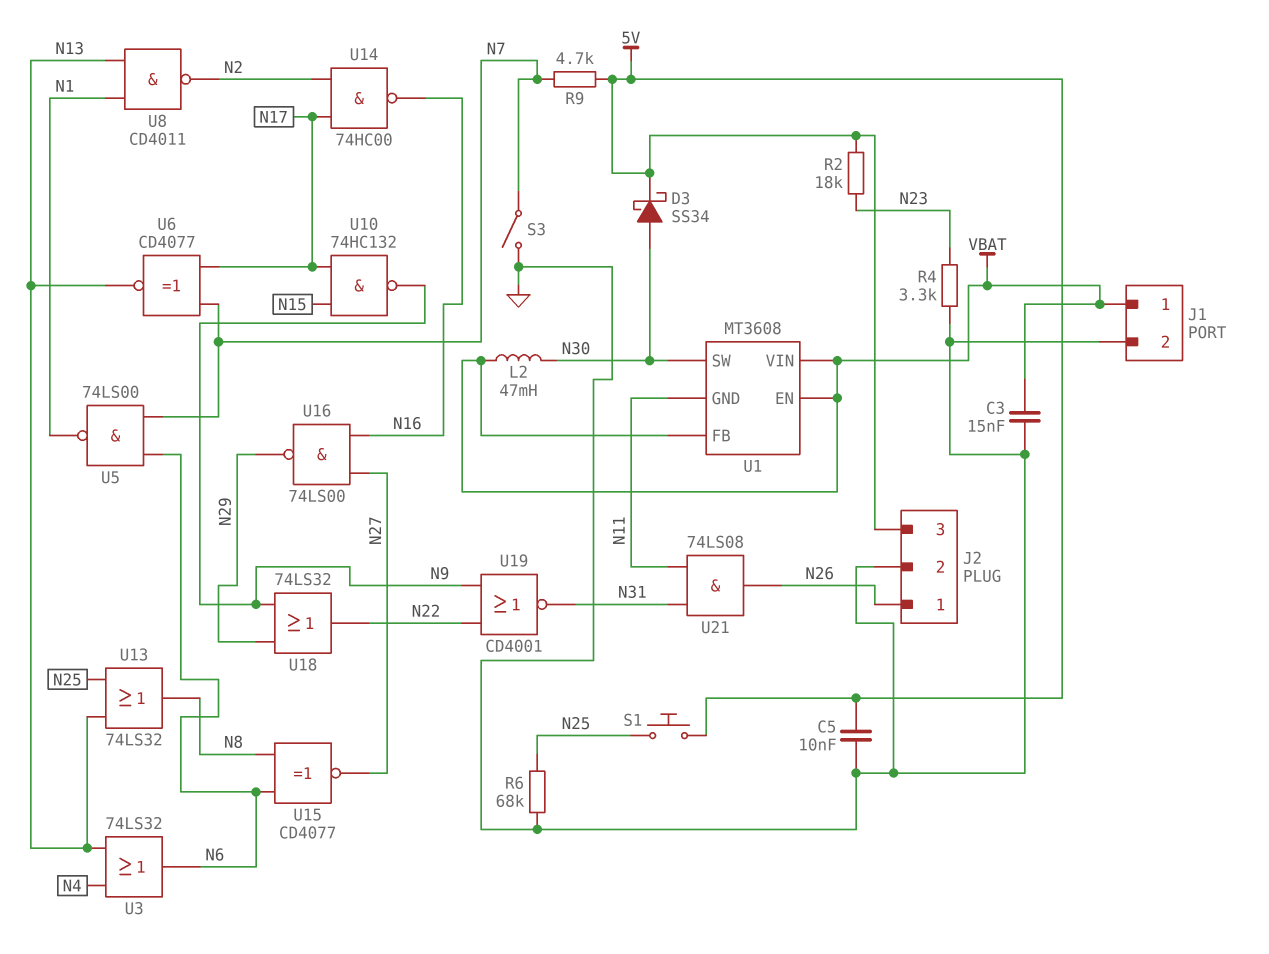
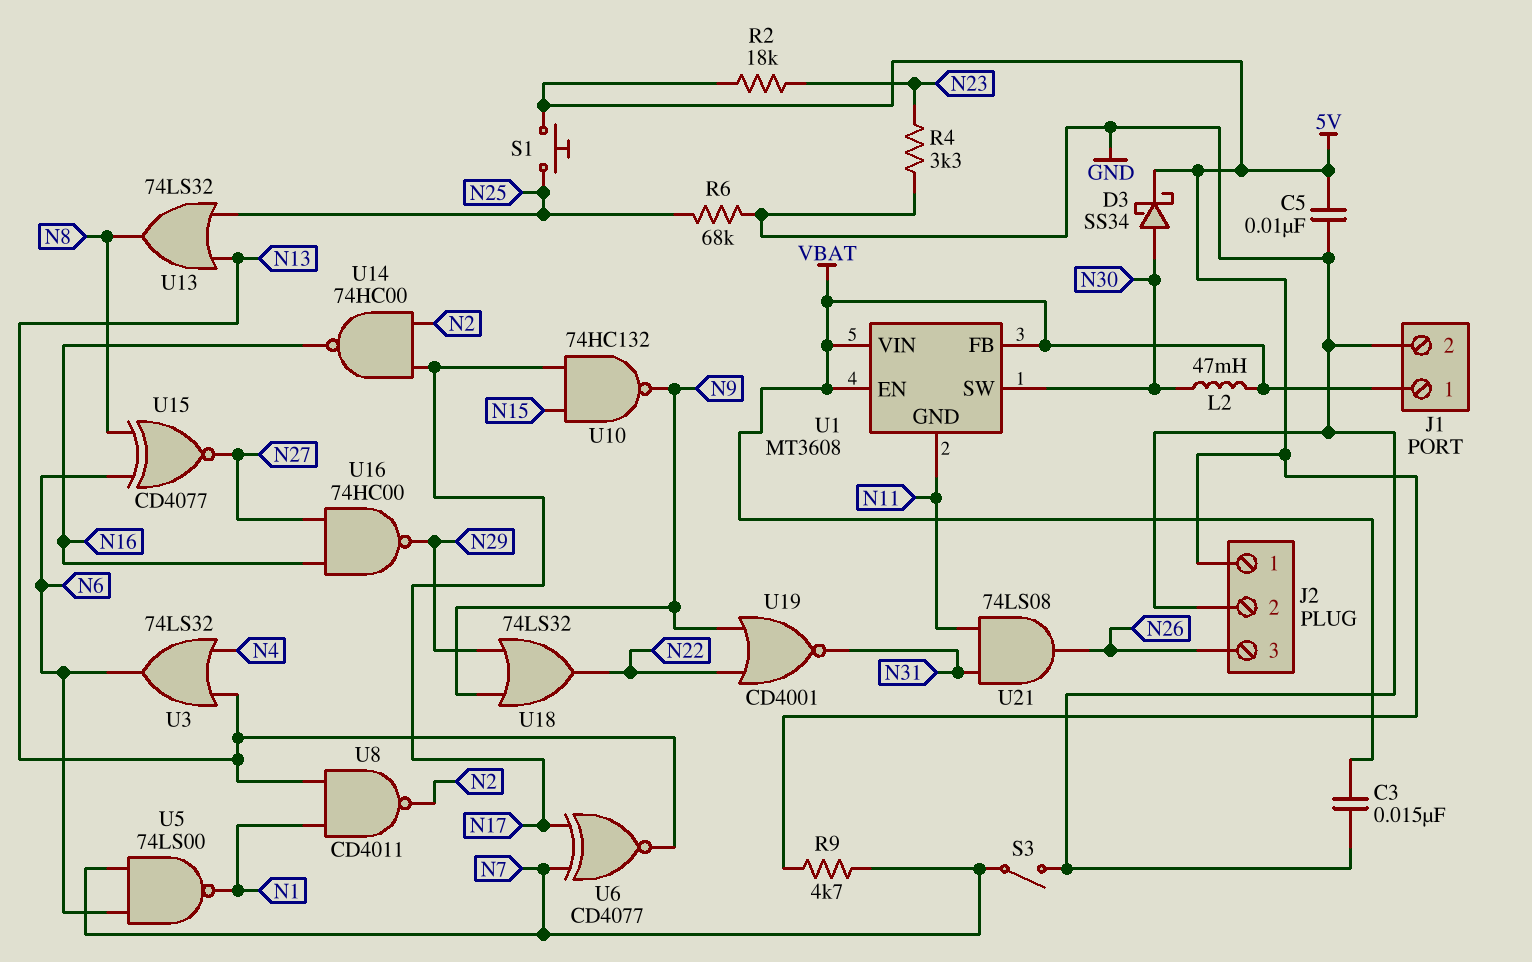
J2 pin 1: N26 -> 5V
J2 pin 3: 5V -> N26
U16: NAND 74LS00 (in N16, in N27, out N29) -> NAND 74HC00 (in N16, in N27, out N29)

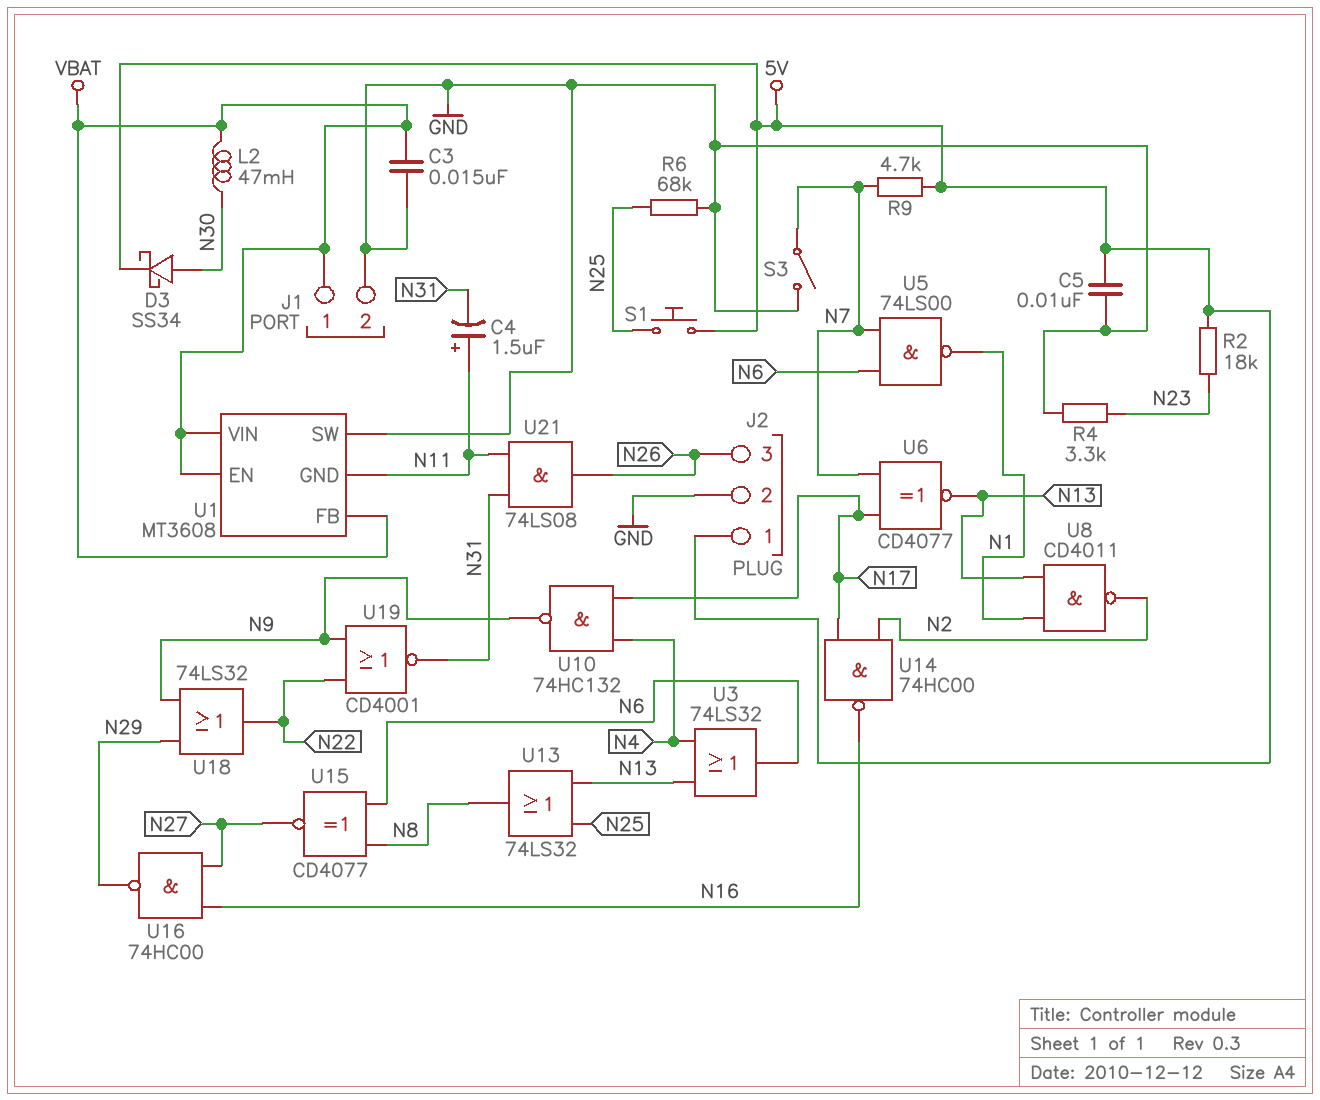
C4: none -> 1.5uF (plus N11, minus N31)
U1 pin SW: N30 -> GND
U10: NAND 74HC132 (in N15, in N17, out N9) -> NAND 74HC132 (in N4, in N17, out N9)

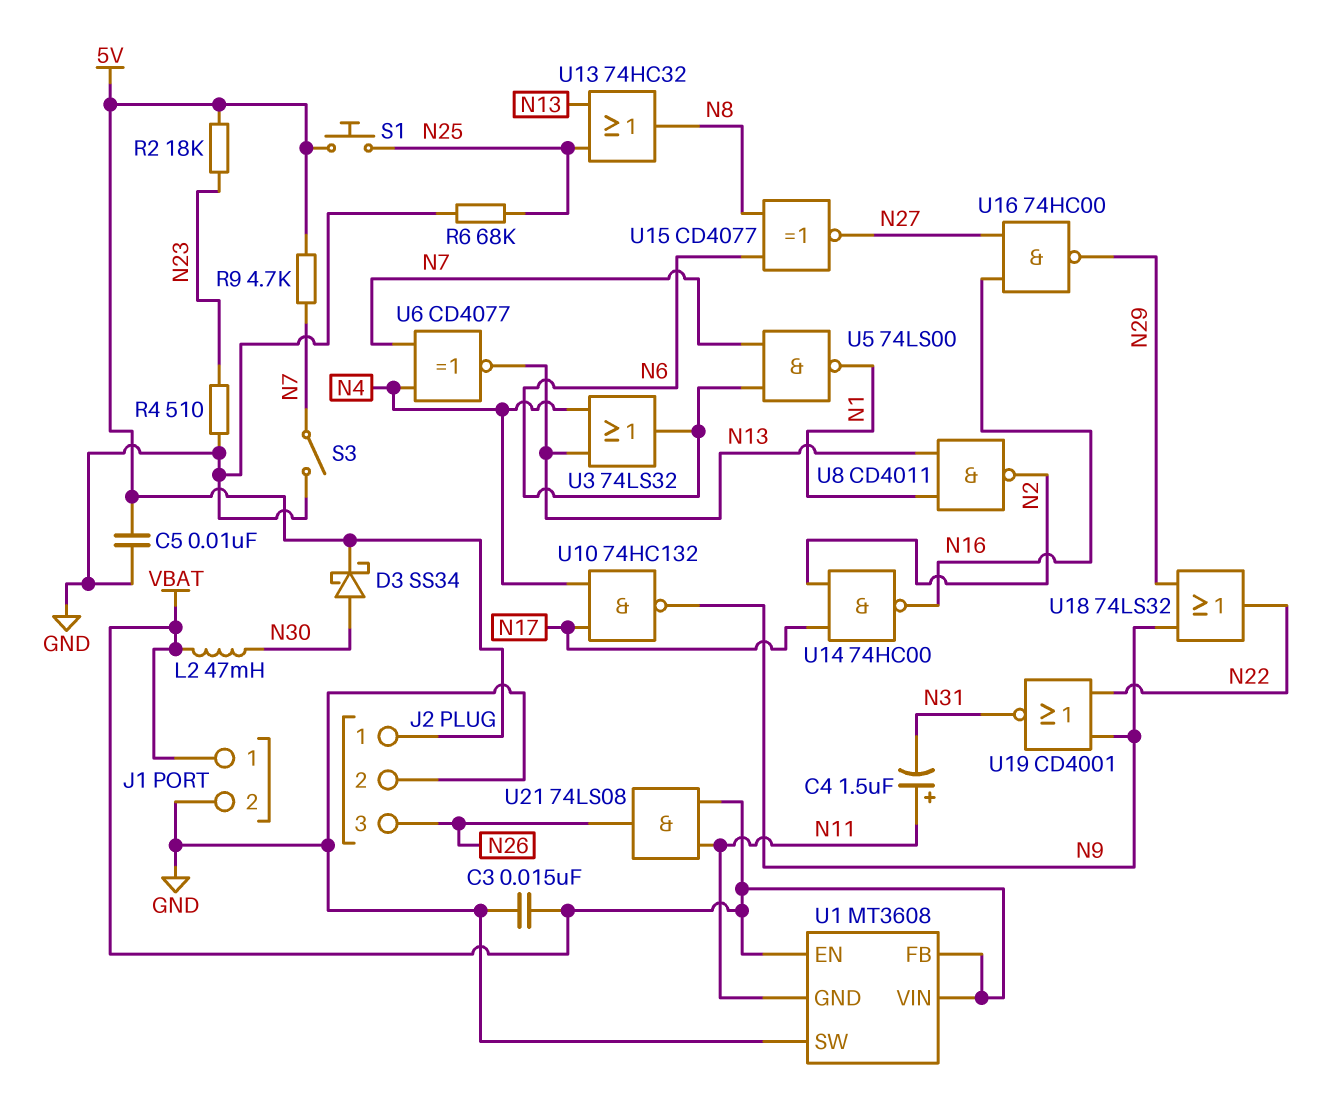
R4: 3.3k (GND, N23) -> 510 (GND, N23)
U6: XNOR CD4077 (in N7, in N17, out N13) -> XNOR CD4077 (in N4, in N7, out N13)
U13: OR 74LS32 (in N13, in N25, out N8) -> OR 74HC32 (in N13, in N25, out N8)
U21: AND 74LS08 (in N11, in N31, out N26) -> AND 74LS08 (in N11, in VBAT, out N26)

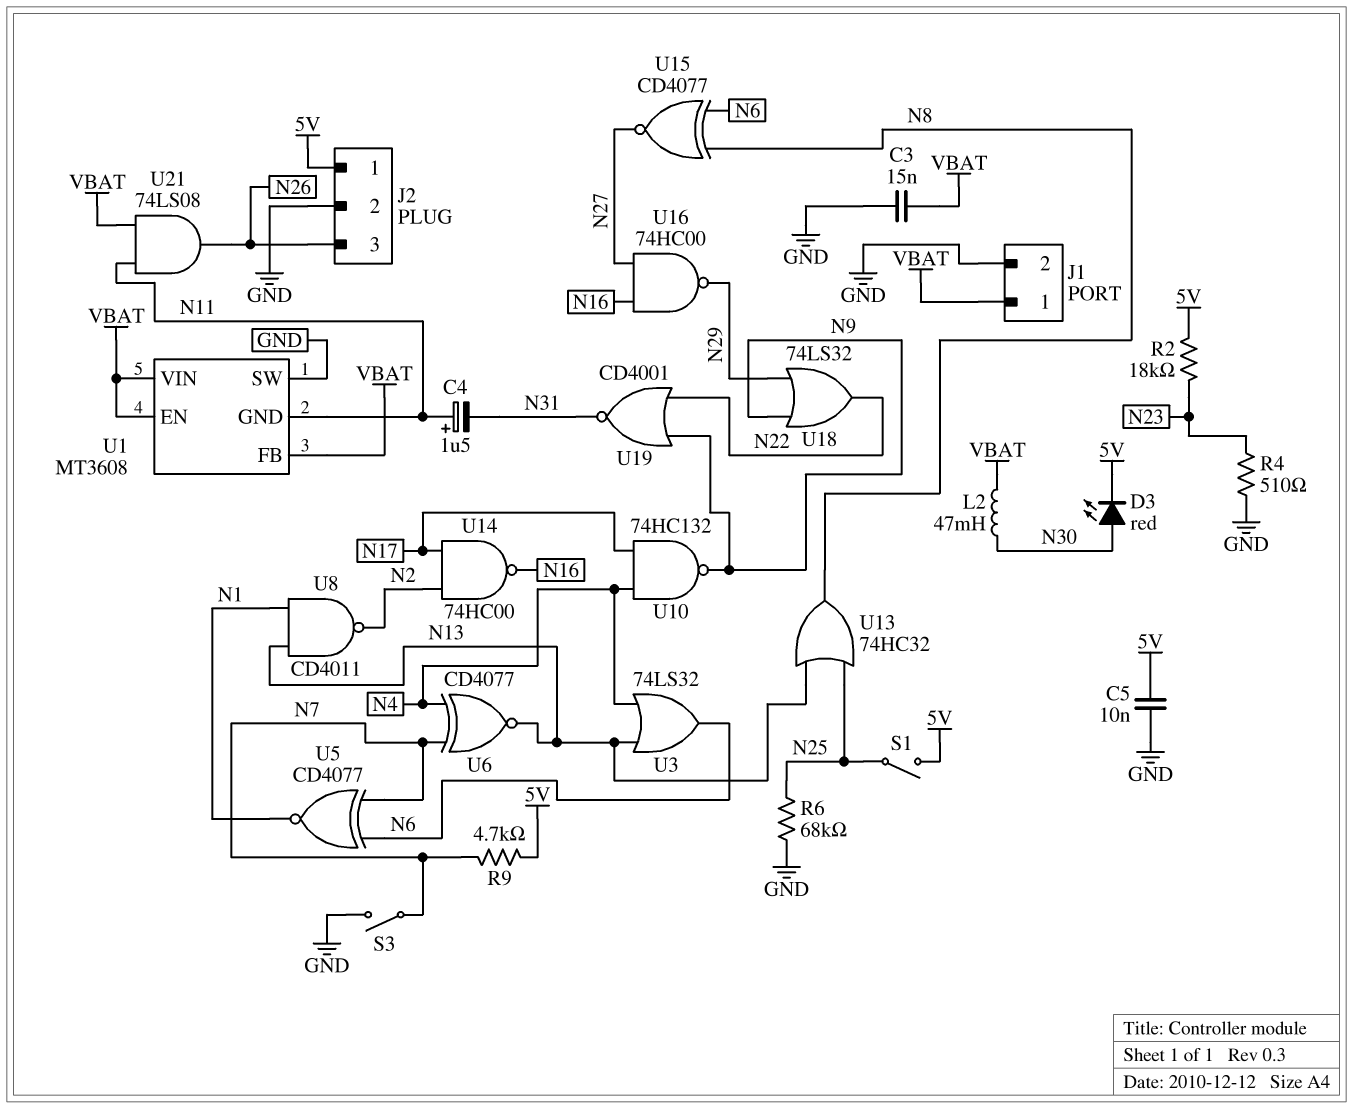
D3: schottky SS34 (A N30, K 5V) -> LED red (A N30, K 5V)
S1: button (5V, N25) -> switch (5V, N25)
U5: NAND 74LS00 (in N6, in N7, out N1) -> XNOR CD4077 (in N6, in N7, out N1)

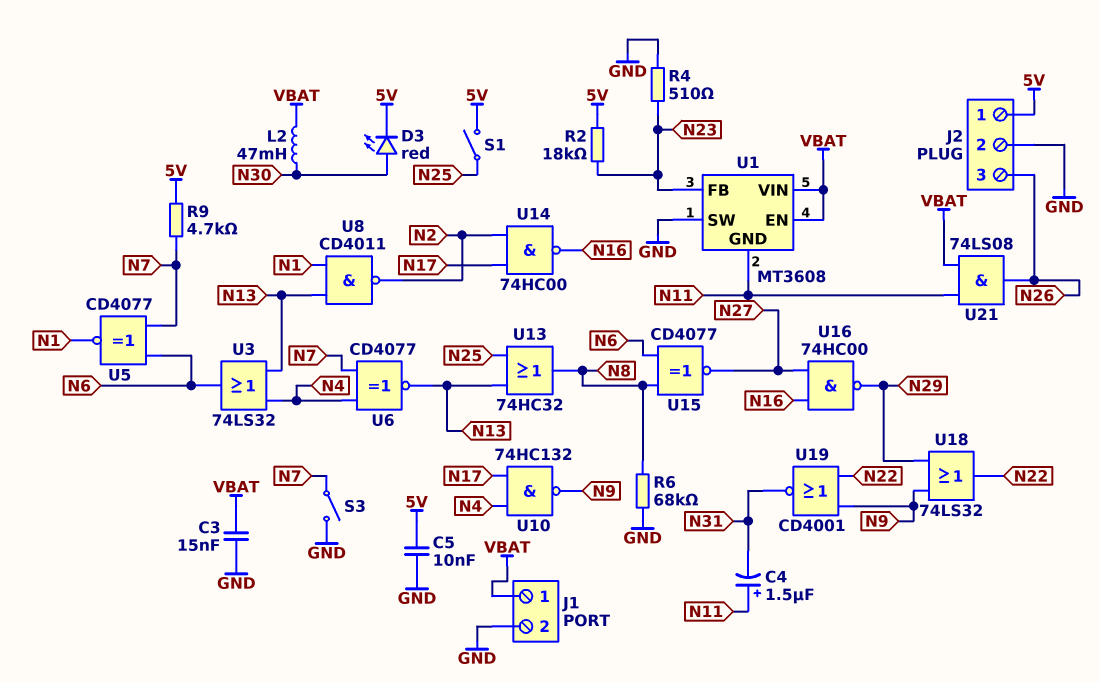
R6: 68k (GND, N25) -> 68k (GND, N8)
U1 pin FB: VBAT -> N23

